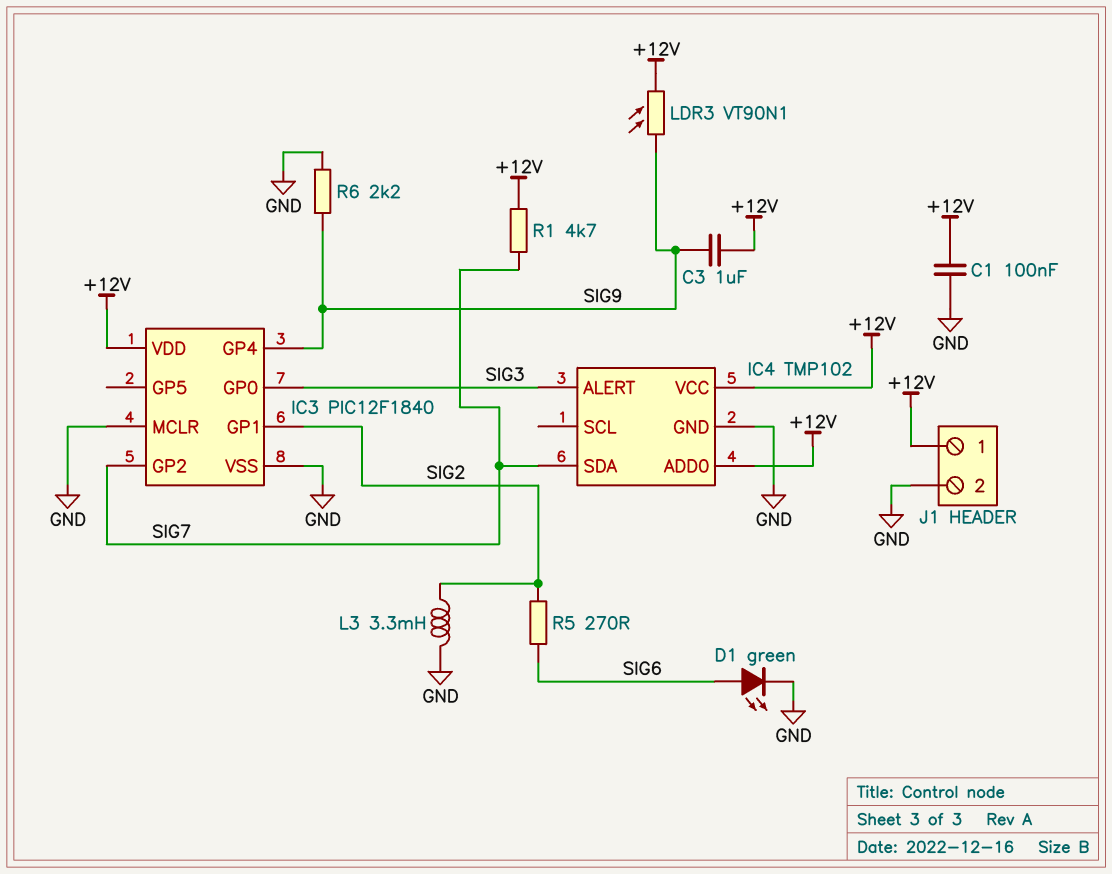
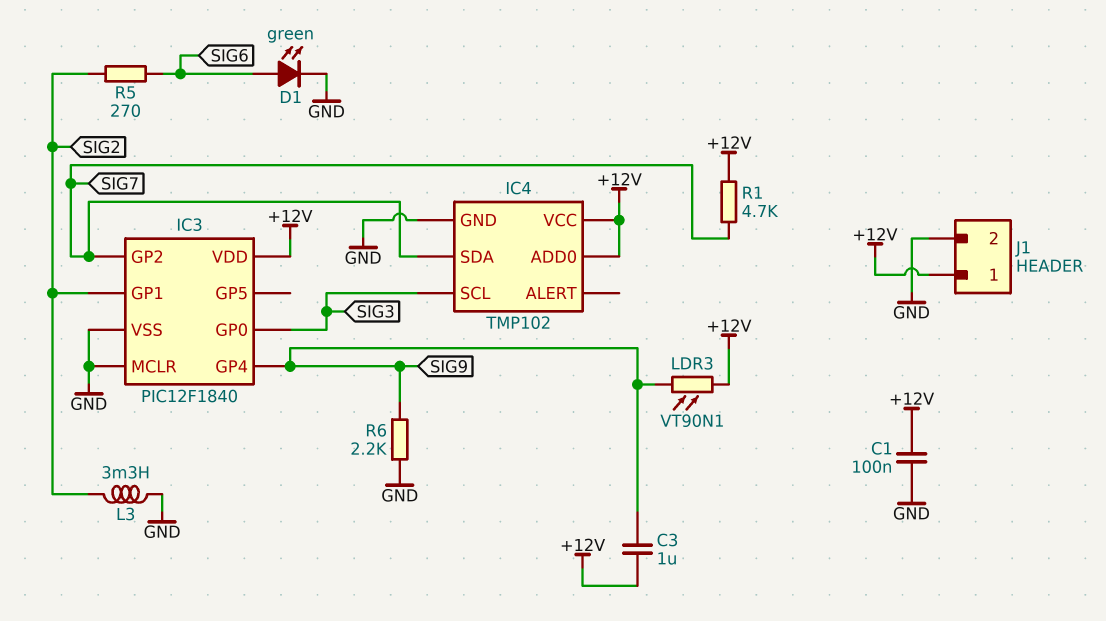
IC4 pin ALERT: SIG3 -> none
IC4 pin SCL: none -> SIG3

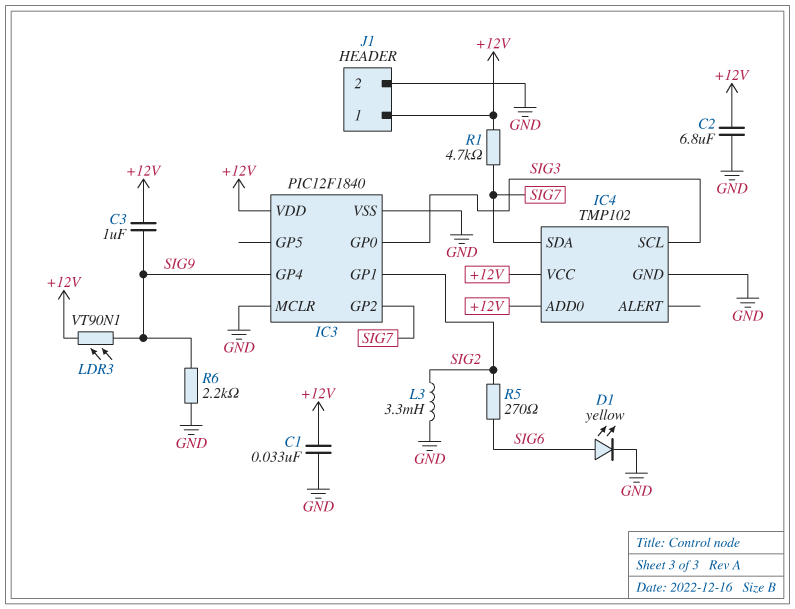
C1: 100nF (+12V, GND) -> 33nF (+12V, GND)
C2: none -> 6.8uF (+12V, GND)
D1: LED green (A SIG6, K GND) -> LED yellow (A SIG6, K GND)

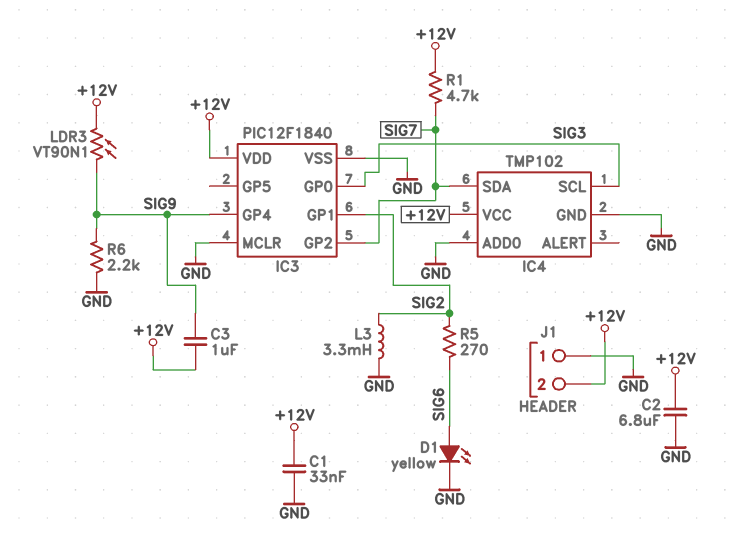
IC4 pin ADD0: +12V -> GND
J1 pin 1: +12V -> GND
J1 pin 2: GND -> +12V

